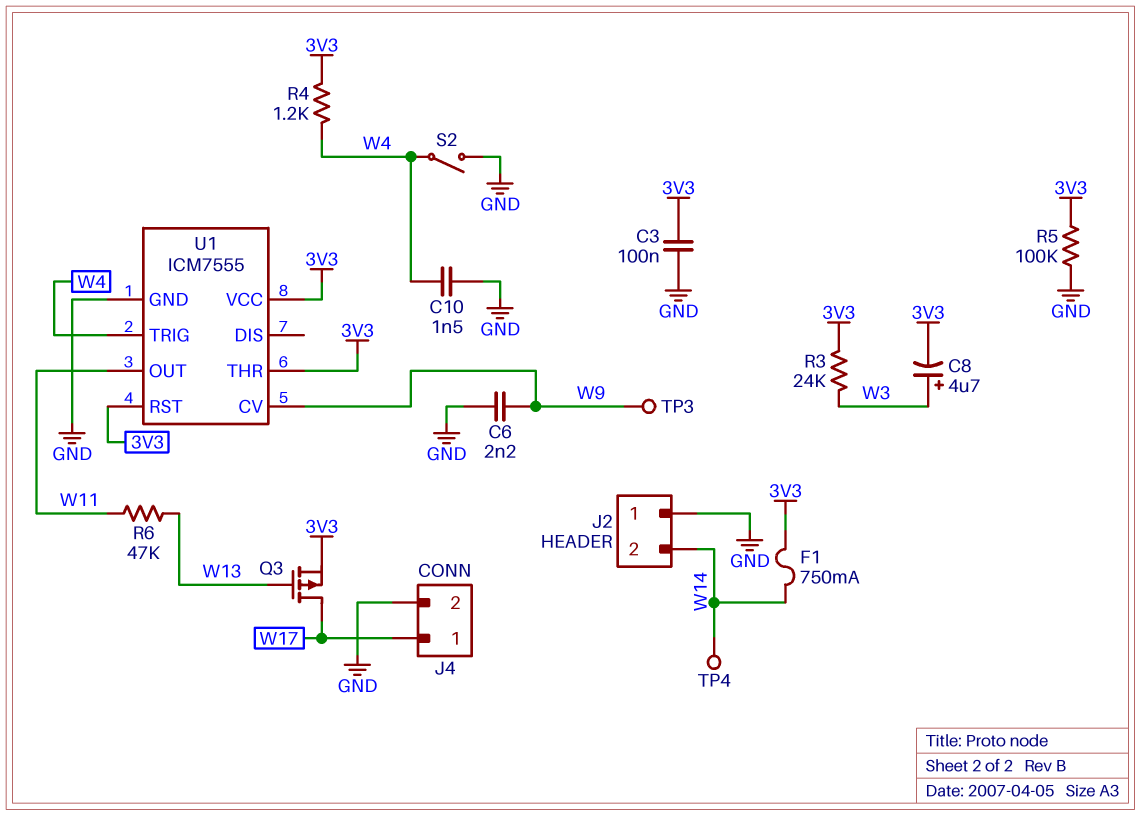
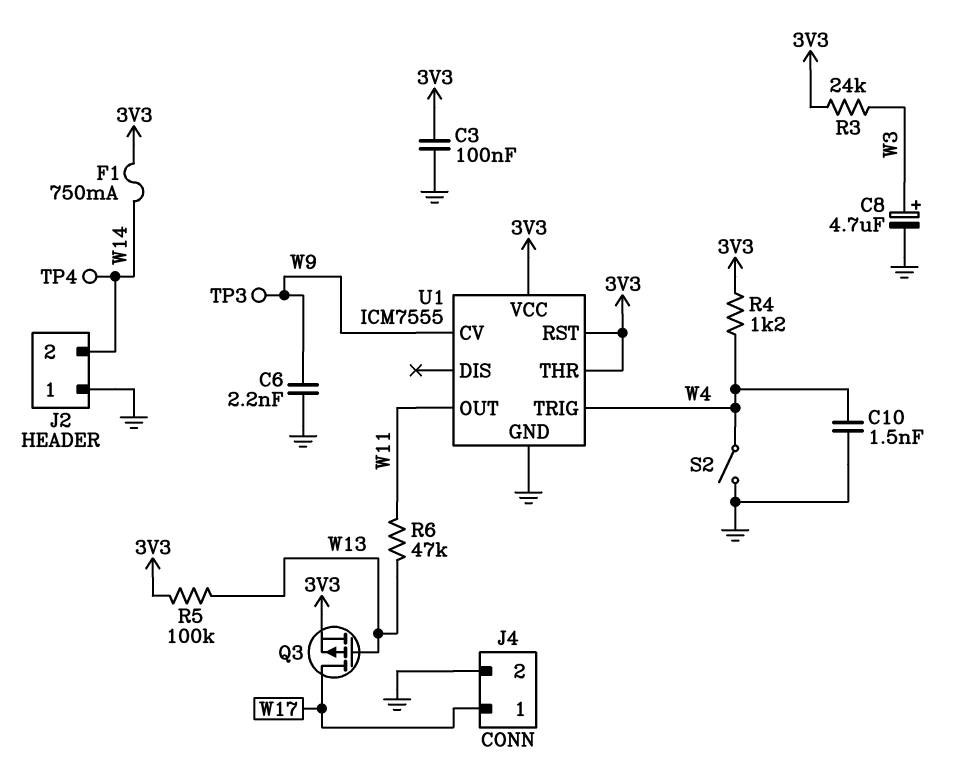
C8: 4.7uF (plus W3, minus 3V3) -> 4.7uF (plus W3, minus GND)
R5: 100k (3V3, GND) -> 100k (3V3, W13)

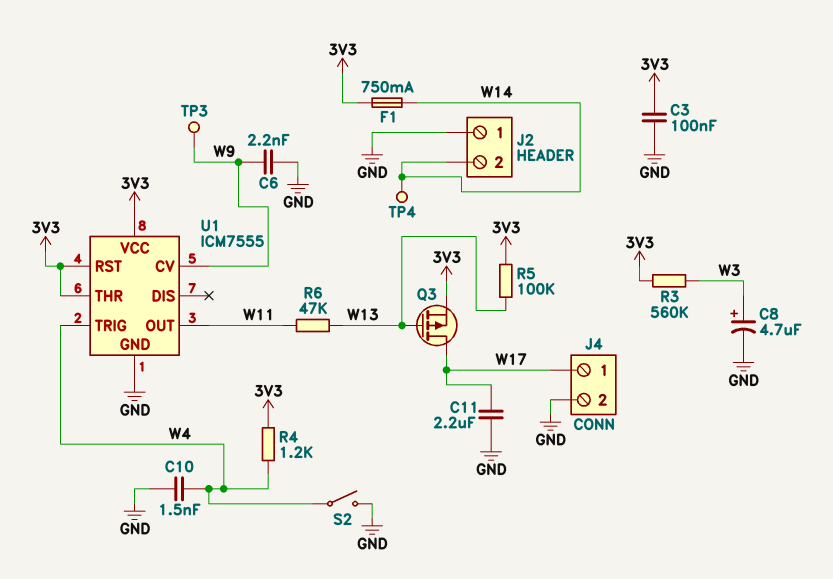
C11: none -> 2.2uF (GND, W17)
R3: 24k (3V3, W3) -> 560k (3V3, W3)

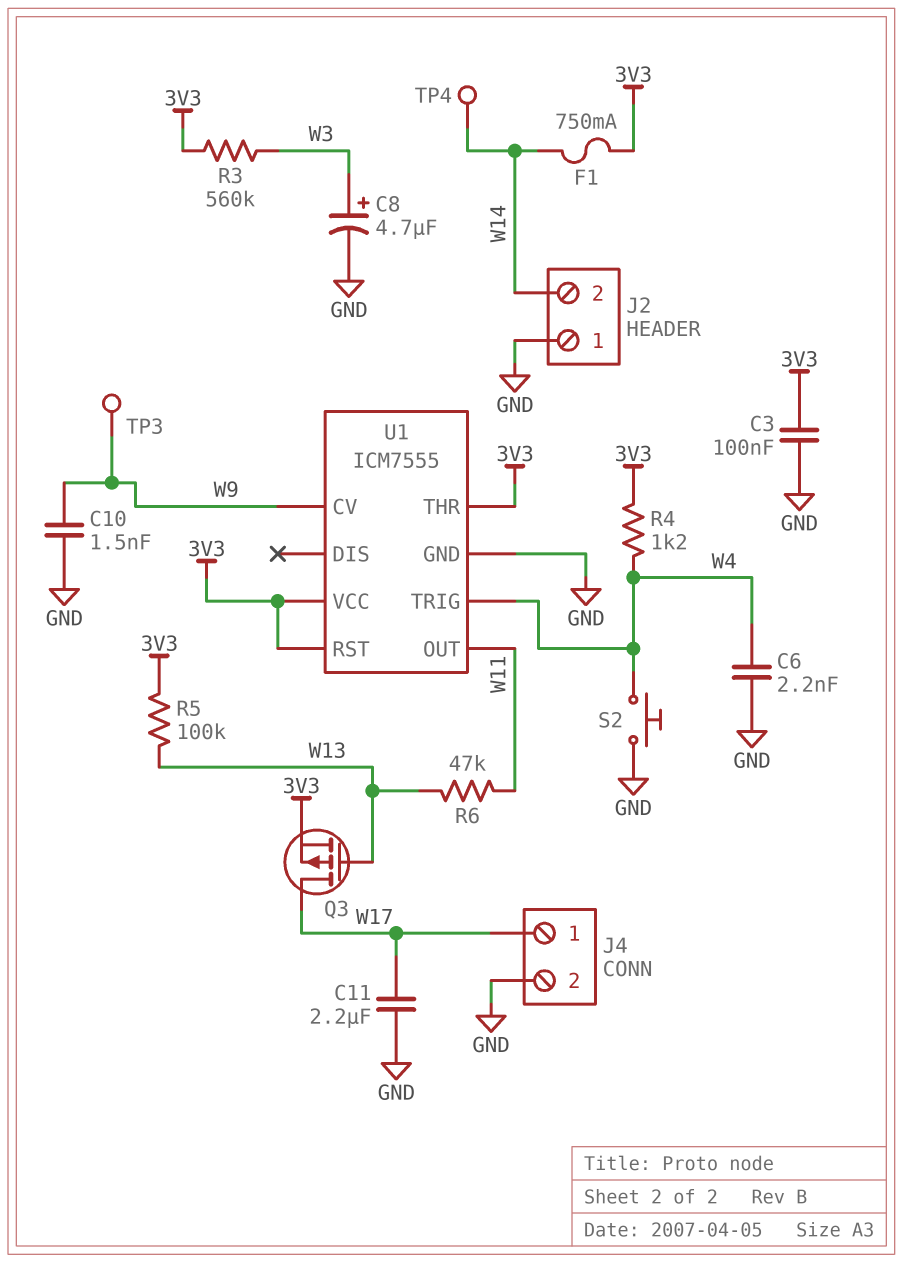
C6: 2.2nF (GND, W9) -> 2.2nF (GND, W4)
C10: 1.5nF (GND, W4) -> 1.5nF (GND, W9)
S2: switch (GND, W4) -> button (GND, W4)

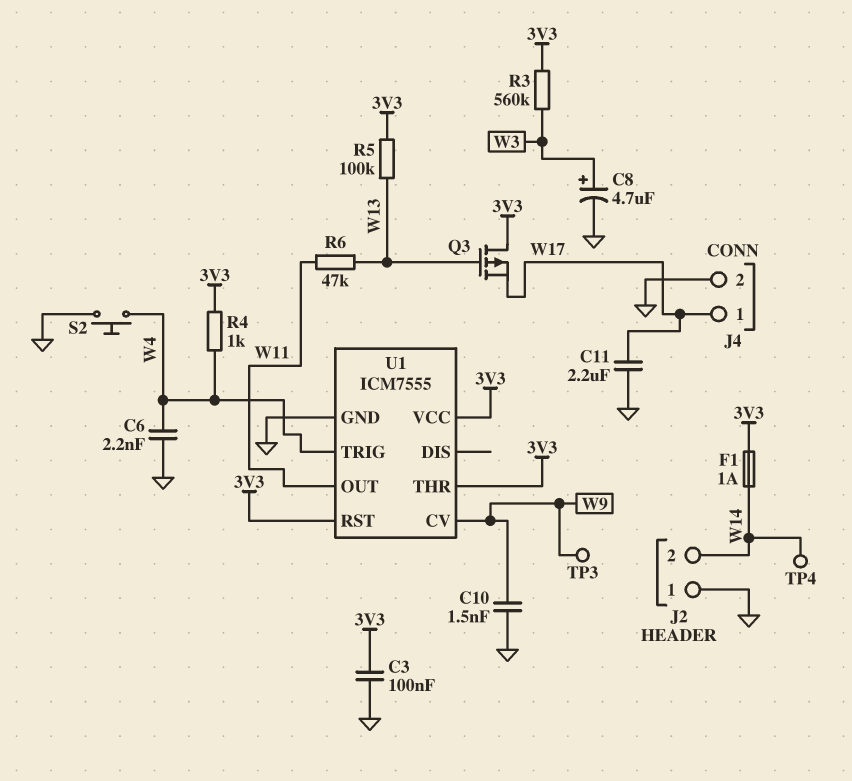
F1: 750mA (3V3, W14) -> 1A (3V3, W14)
Q3: PMOS (G W13, D W17, S 3V3) -> PMOS (G W13, D 3V3, S W17)
R4: 1.2k (3V3, W4) -> 1k (3V3, W4)

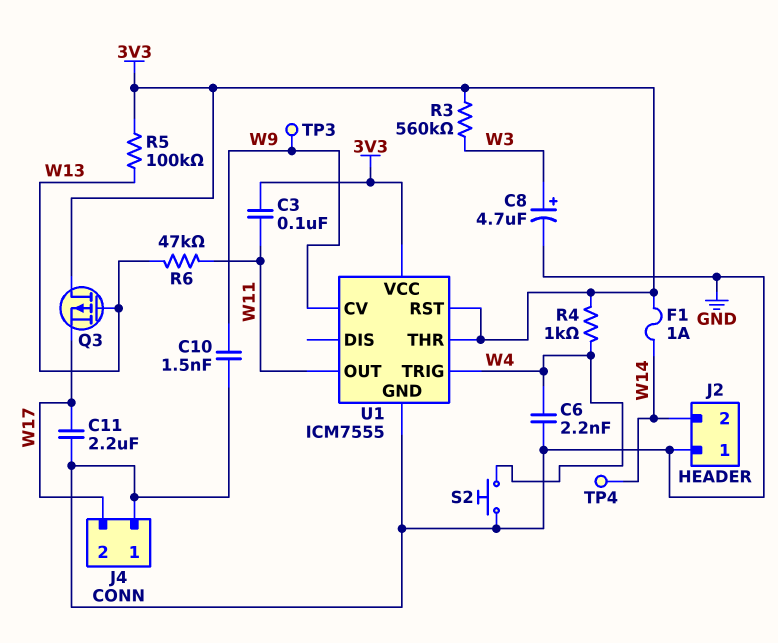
C3: 100nF (3V3, GND) -> 100nF (3V3, W11)
J4 pin 1: W17 -> GND
J4 pin 2: GND -> W17

